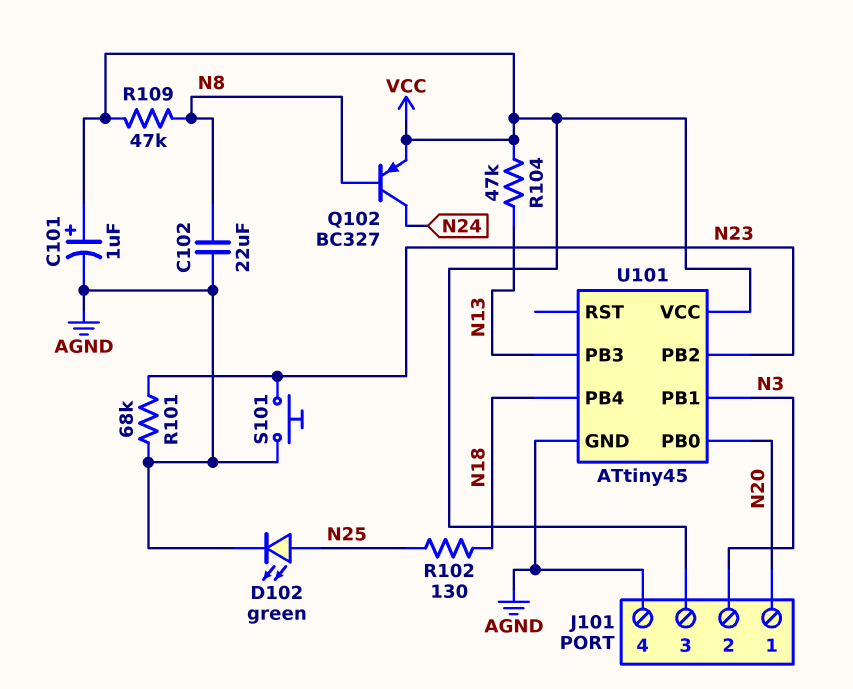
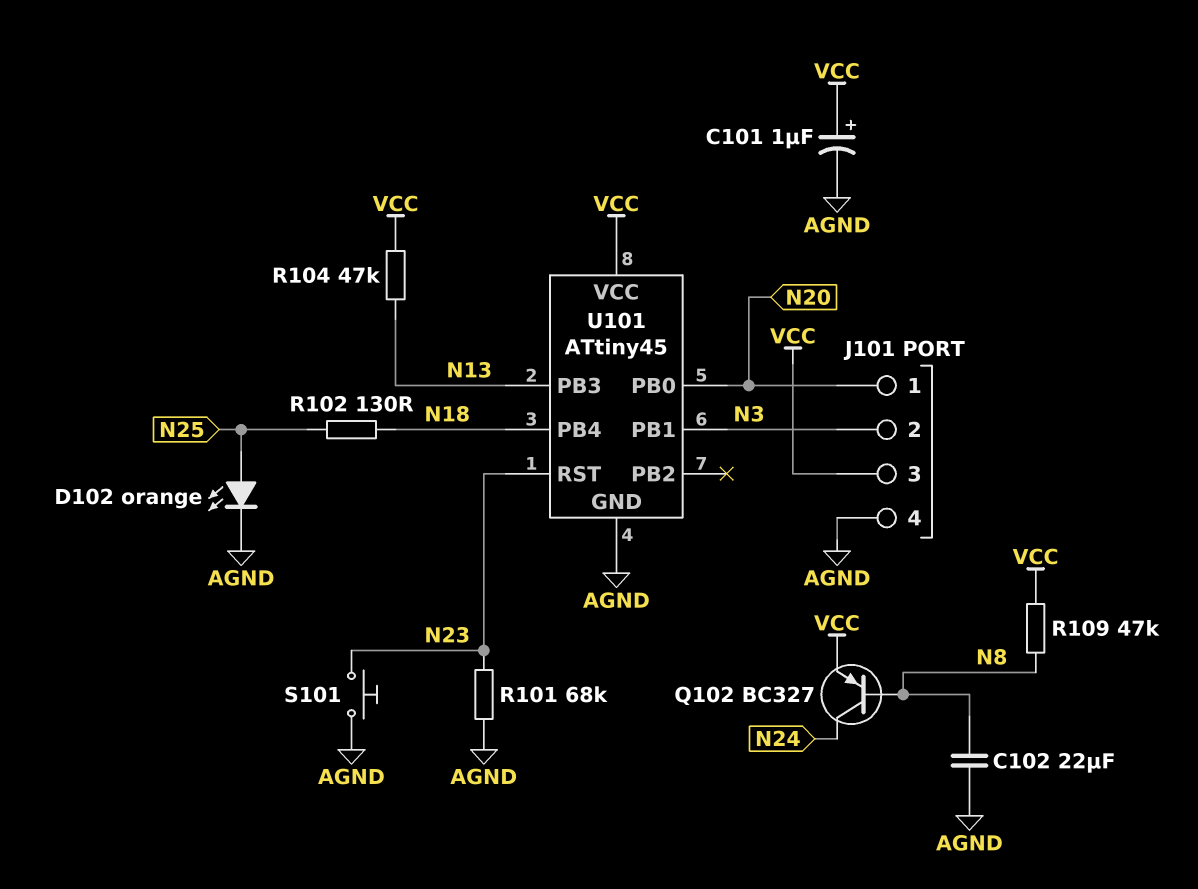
D102: LED green (A N25, K AGND) -> LED orange (A N25, K AGND)
U101 pin PB2: N23 -> none
U101 pin RST: none -> N23

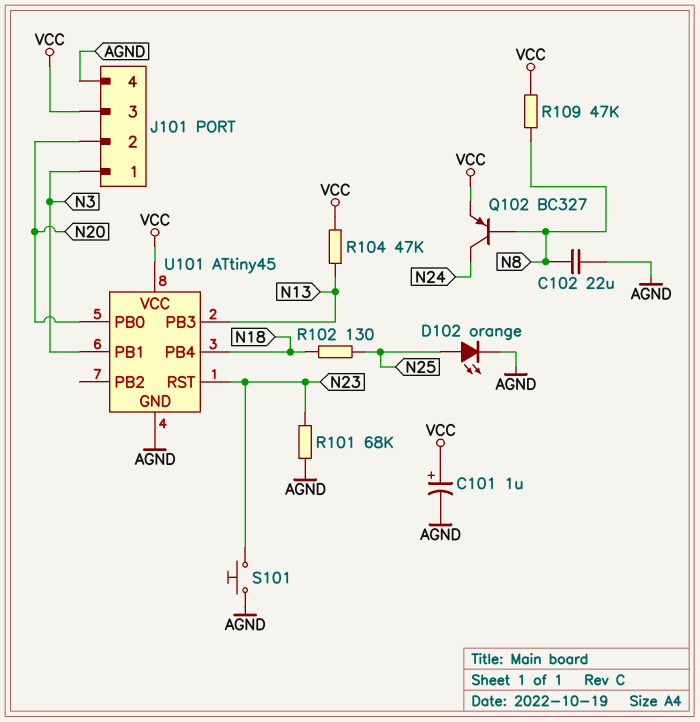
J101 pin 1: N20 -> N3
J101 pin 2: N3 -> N20

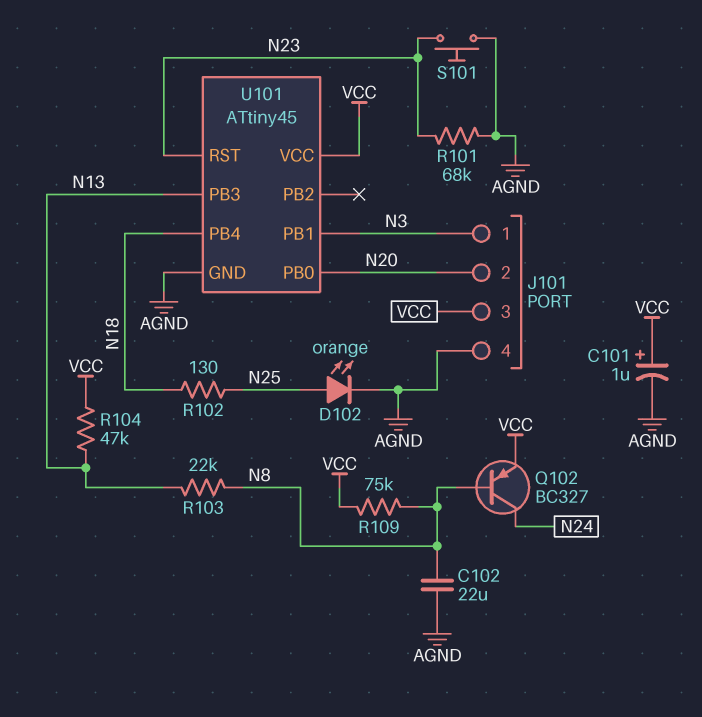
R103: none -> 22k (N8, N13)
R109: 47k (N8, VCC) -> 75k (N8, VCC)

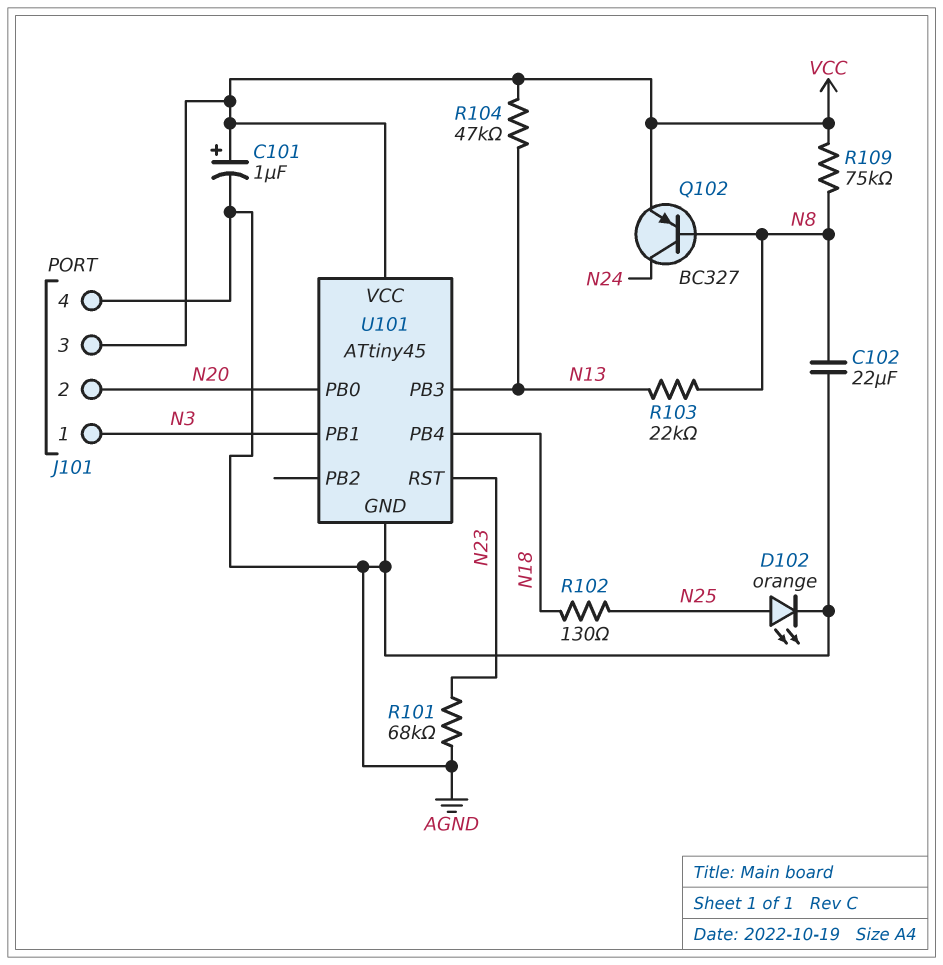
S101: button (AGND, N23) -> none

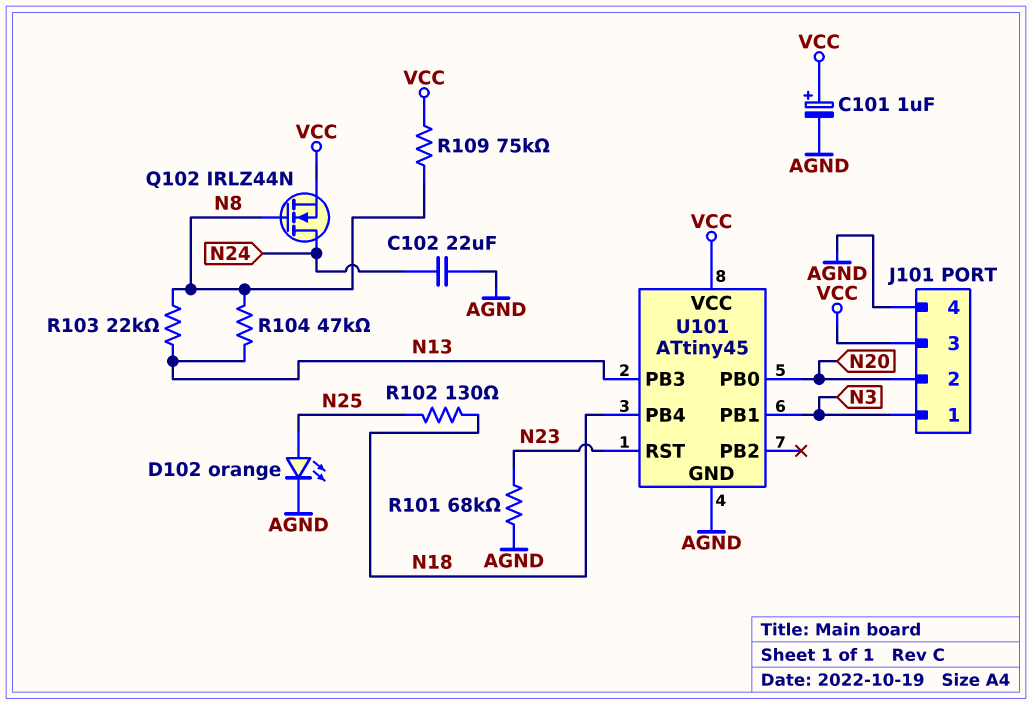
C102: 22uF (AGND, N8) -> 22uF (AGND, N24)
Q102: PNP BC327 (B N8, C N24, E VCC) -> NMOS IRLZ44N (G N8, D N24, S VCC)
R104: 47k (N13, VCC) -> 47k (N8, N13)

